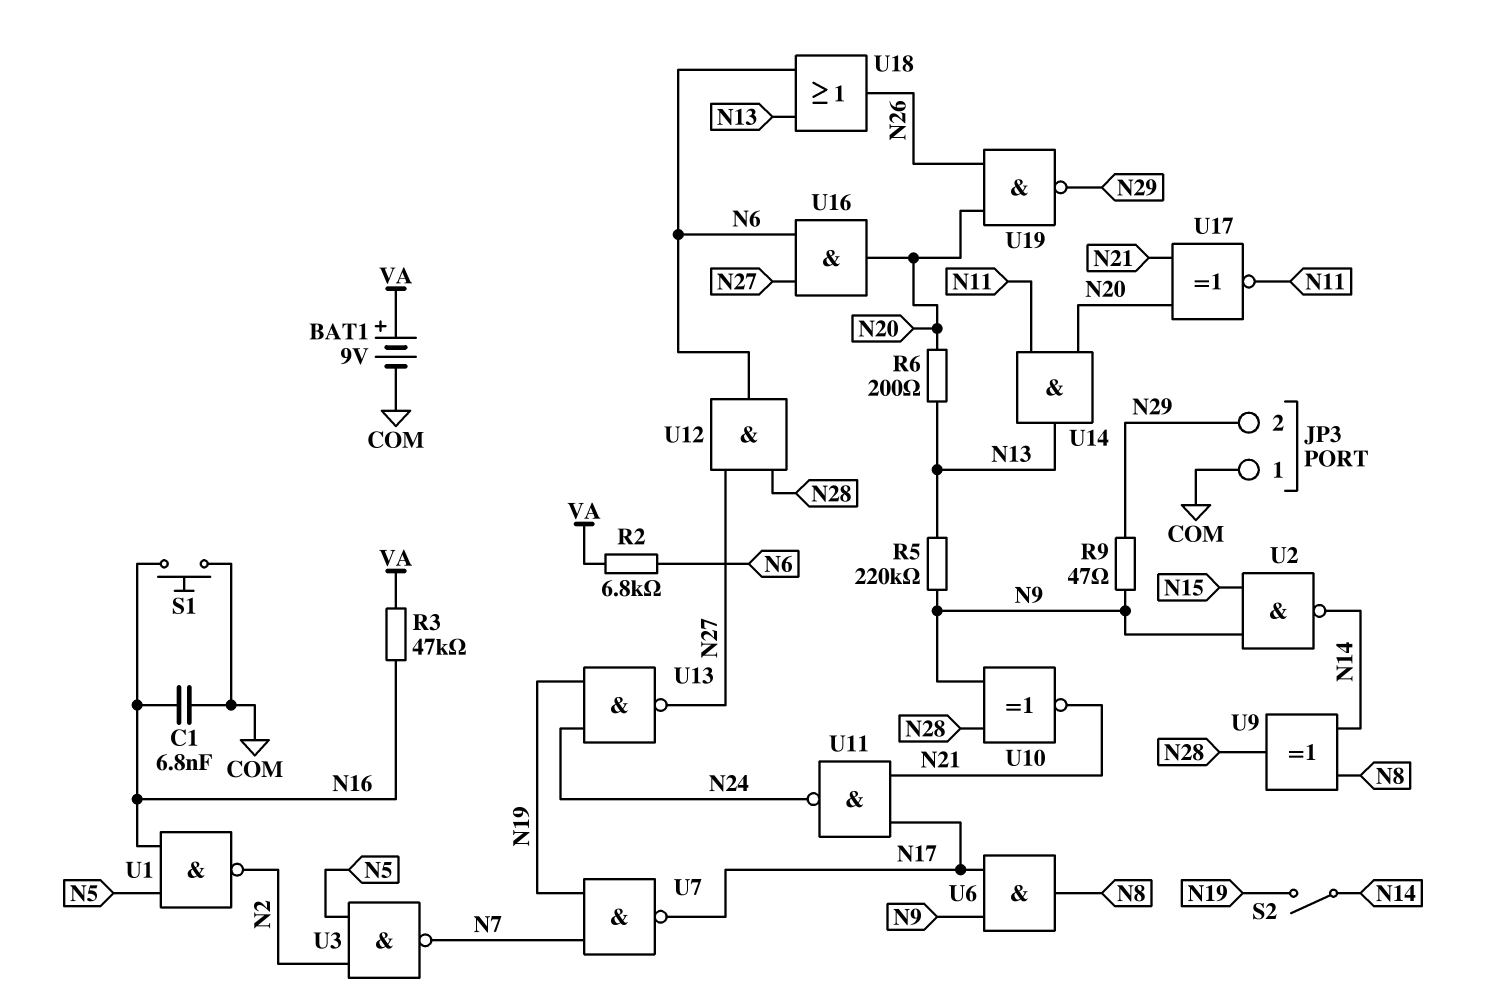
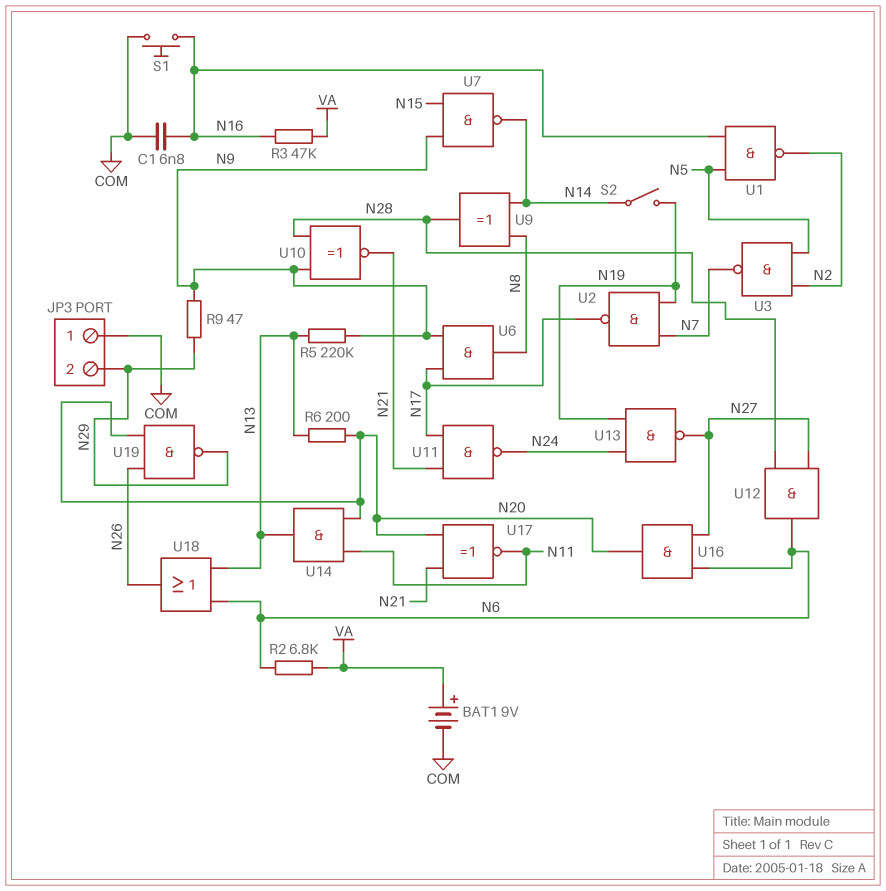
U2: NAND (in N9, in N15, out N14) -> NAND (in N7, in N19, out N17)
U7: NAND (in N7, in N19, out N17) -> NAND (in N9, in N15, out N14)

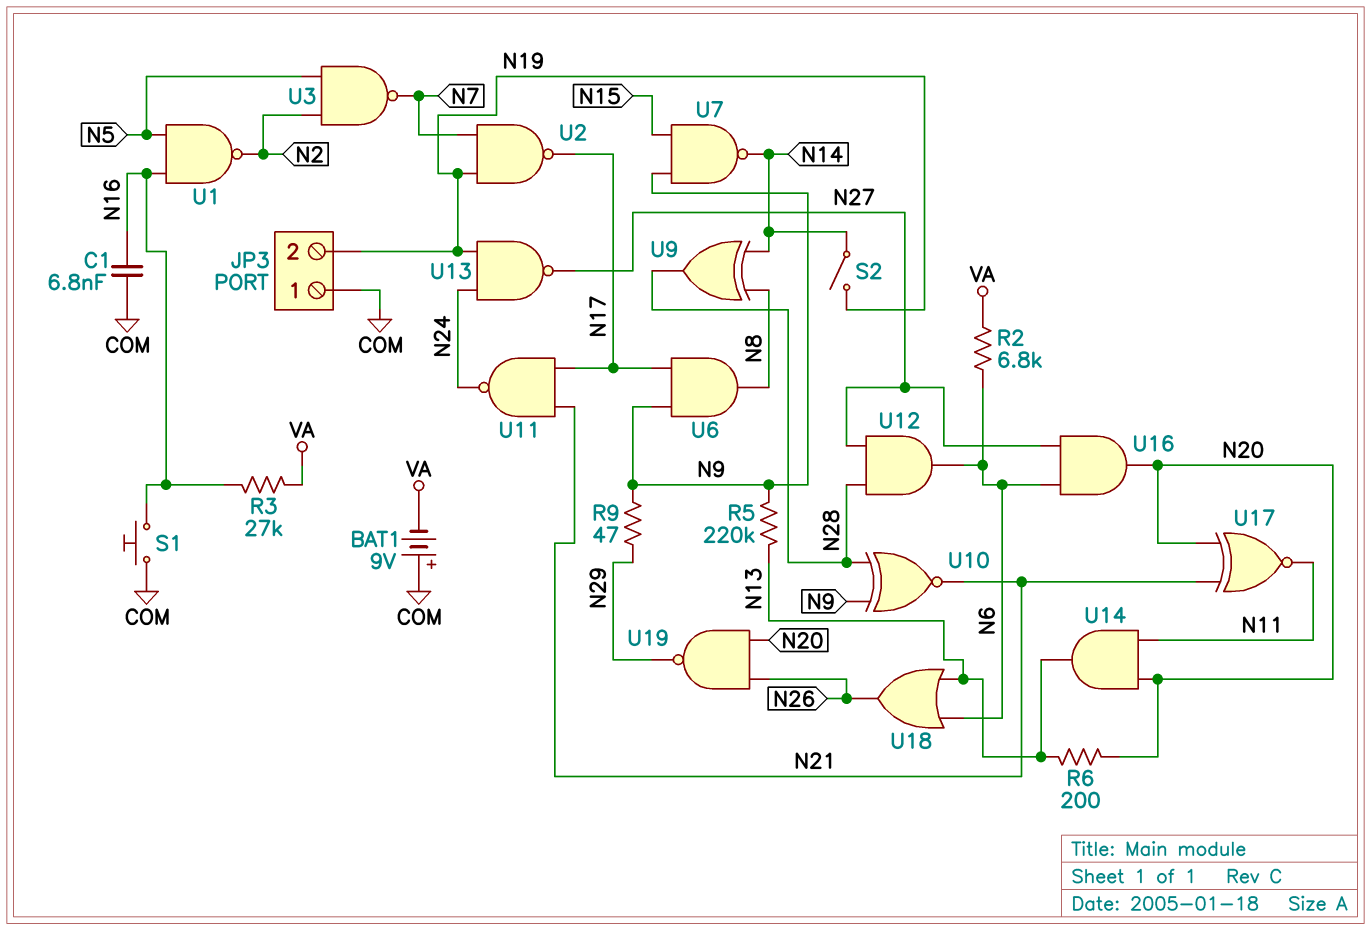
BAT1: 9V (plus VA, minus COM) -> 9V (plus COM, minus VA)
JP3 pin 2: N29 -> N19
R3: 47k (N16, VA) -> 27k (N16, VA)

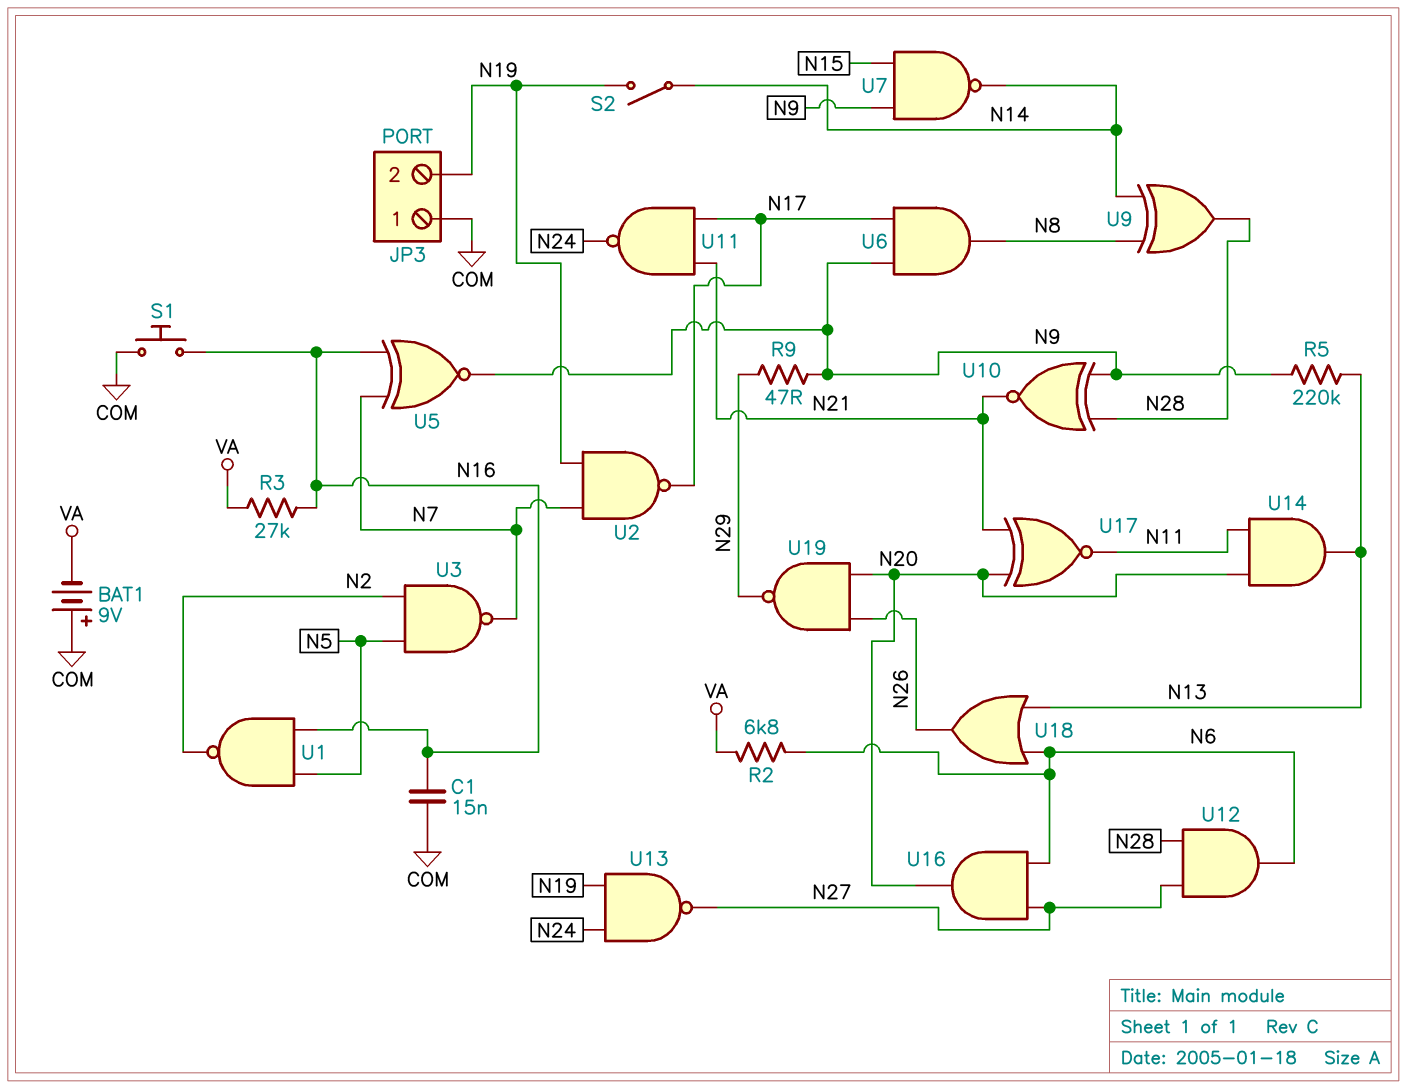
C1: 6.8nF (COM, N16) -> 15nF (COM, N16)
R6: 200 (N13, N20) -> none
U5: none -> XNOR (in N7, in N16, out N9)

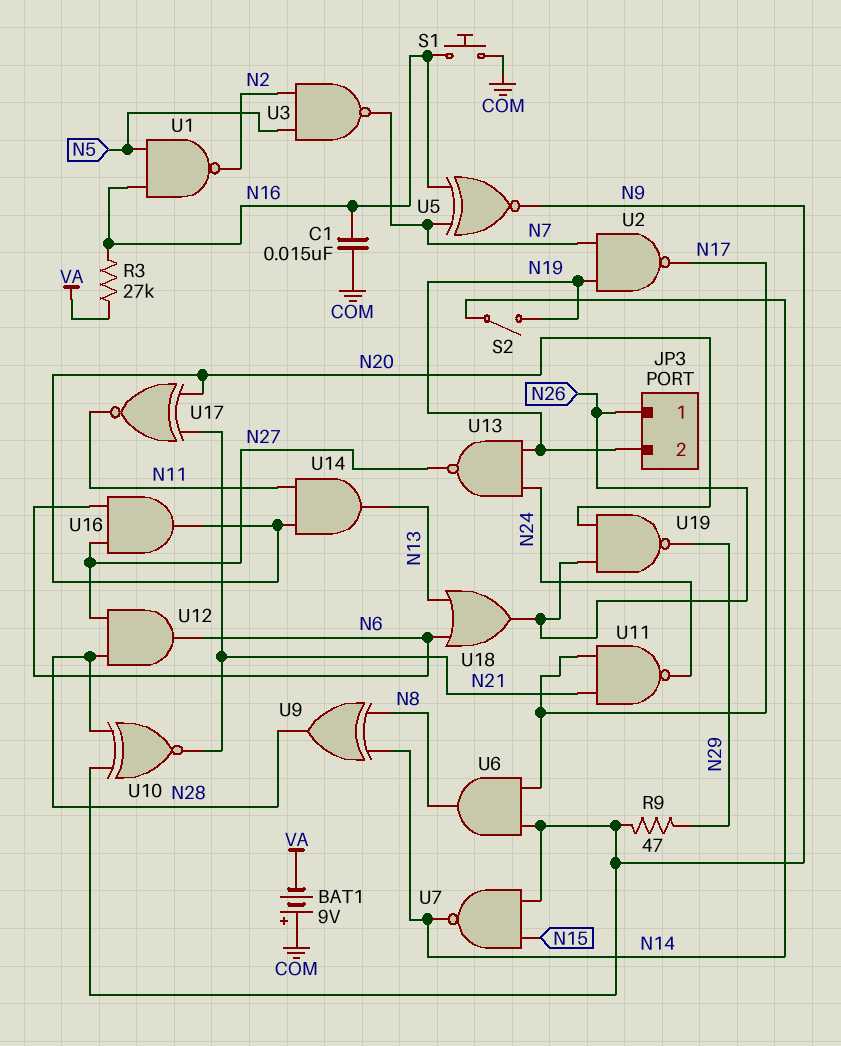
JP3 pin 1: COM -> N26
R2: 6.8k (N6, VA) -> none
R5: 220k (N9, N13) -> none

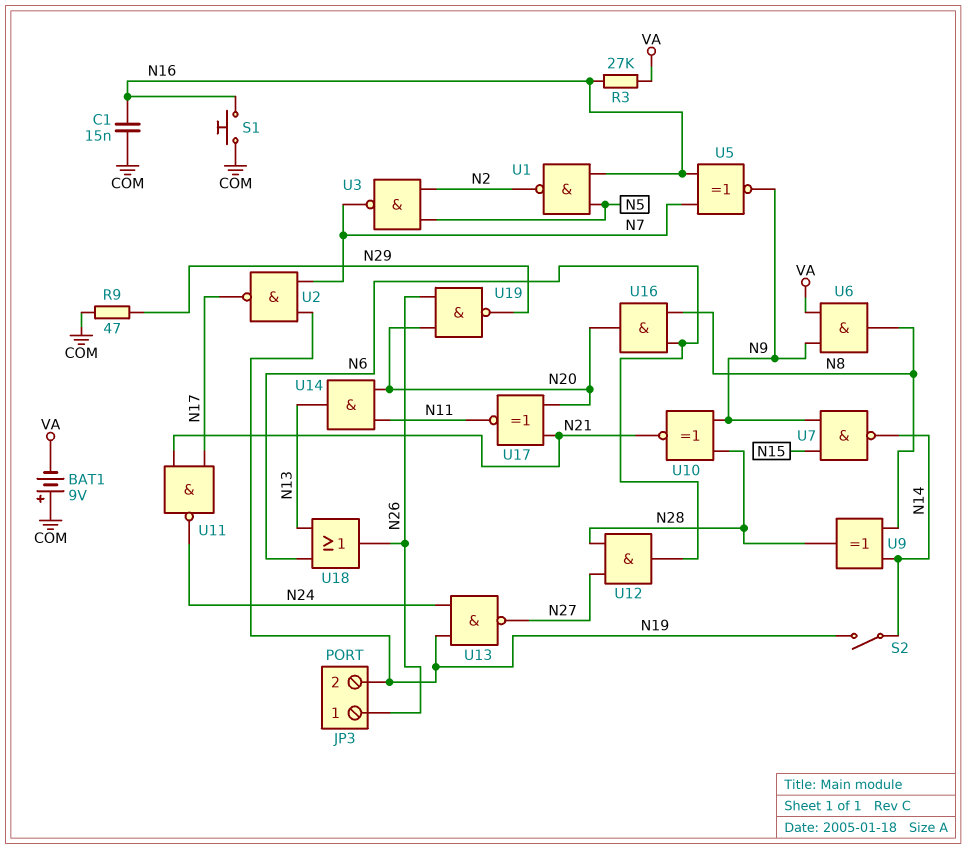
R9: 47 (N9, N29) -> 47 (COM, N29)
U6: AND (in N9, in N17, out N8) -> AND (in N9, in VA, out N8)
U16: AND (in N6, in N27, out N20) -> AND (in N6, in N8, out N20)

